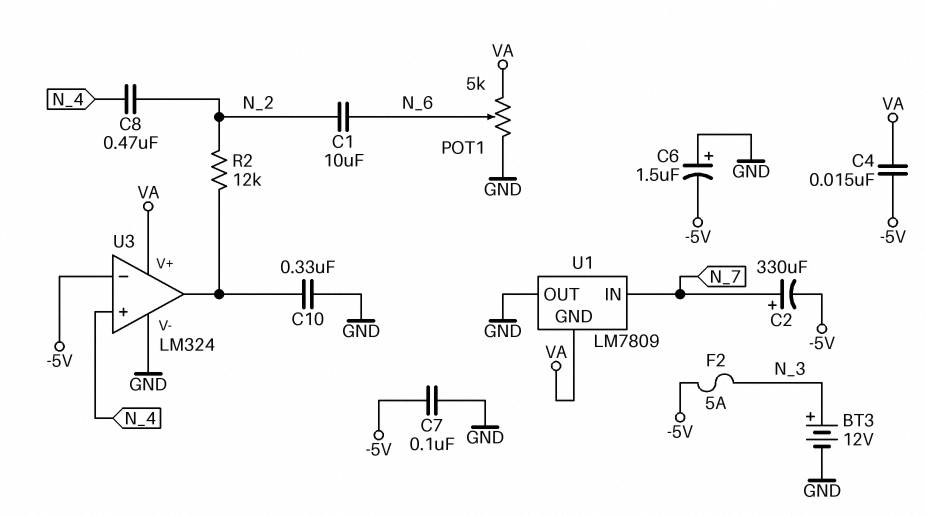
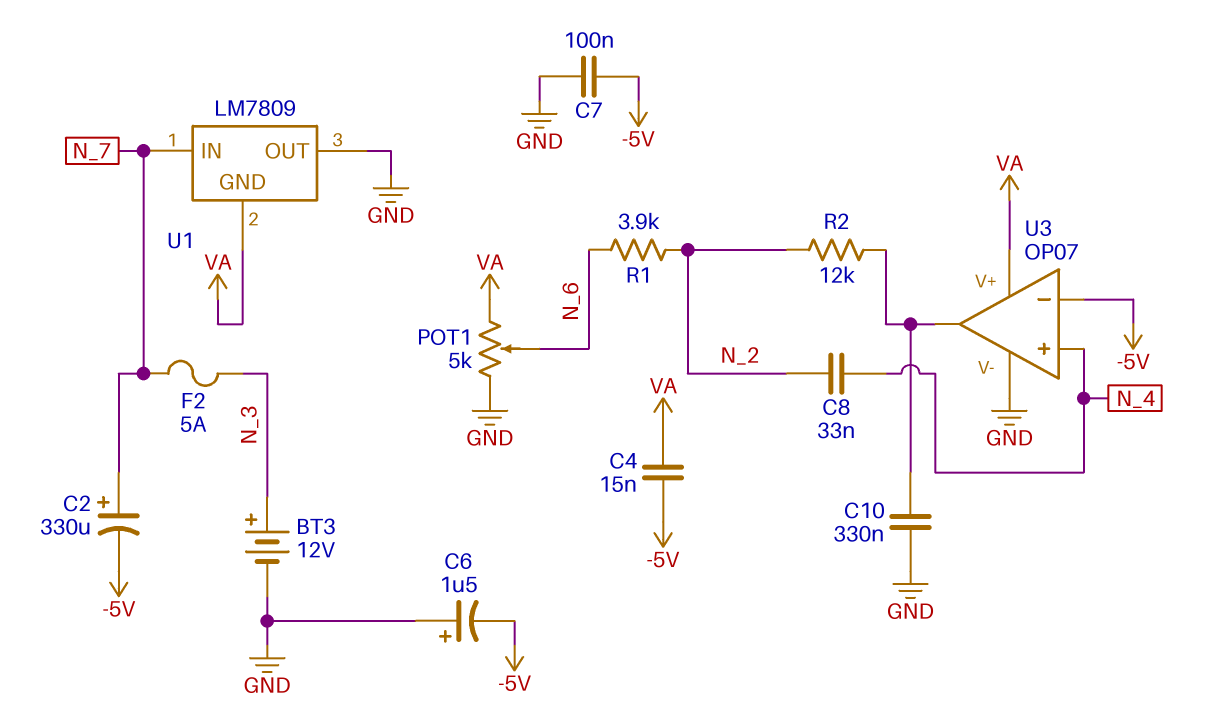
C1: 10uF (N_2, N_6) -> none
C8: 470nF (N_2, N_4) -> 33nF (N_2, N_4)
F2: 5A (-5V, N_3) -> 5A (N_3, N_7)
R1: none -> 3.9k (N_2, N_6)
U3: LM324 -> OP07

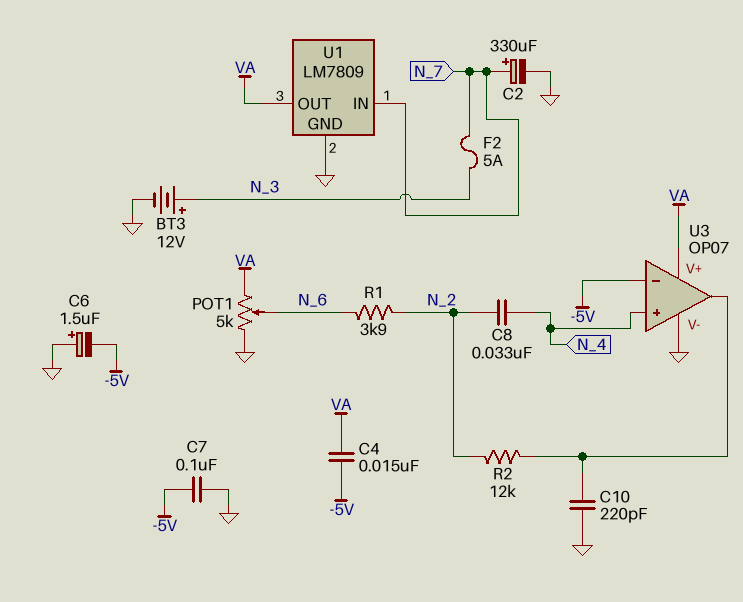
C2: 330uF (plus N_7, minus -5V) -> 330uF (plus N_7, minus GND)
C10: 330nF (GND, U3/out) -> 220pF (GND, U3/out)
U1 pin GND: VA -> GND
U1 pin OUT: GND -> VA

